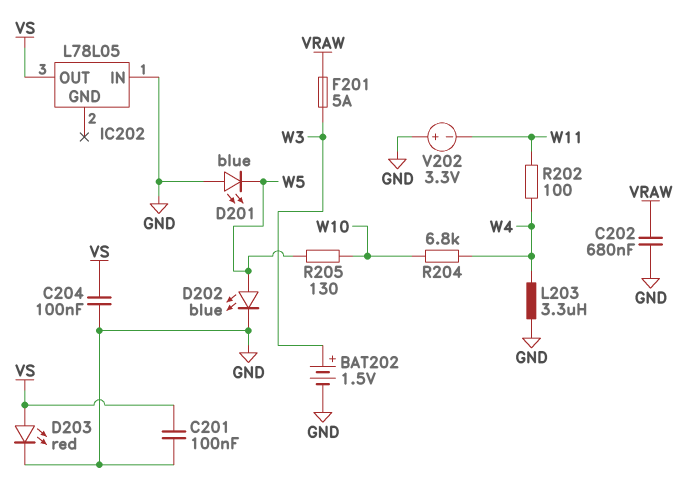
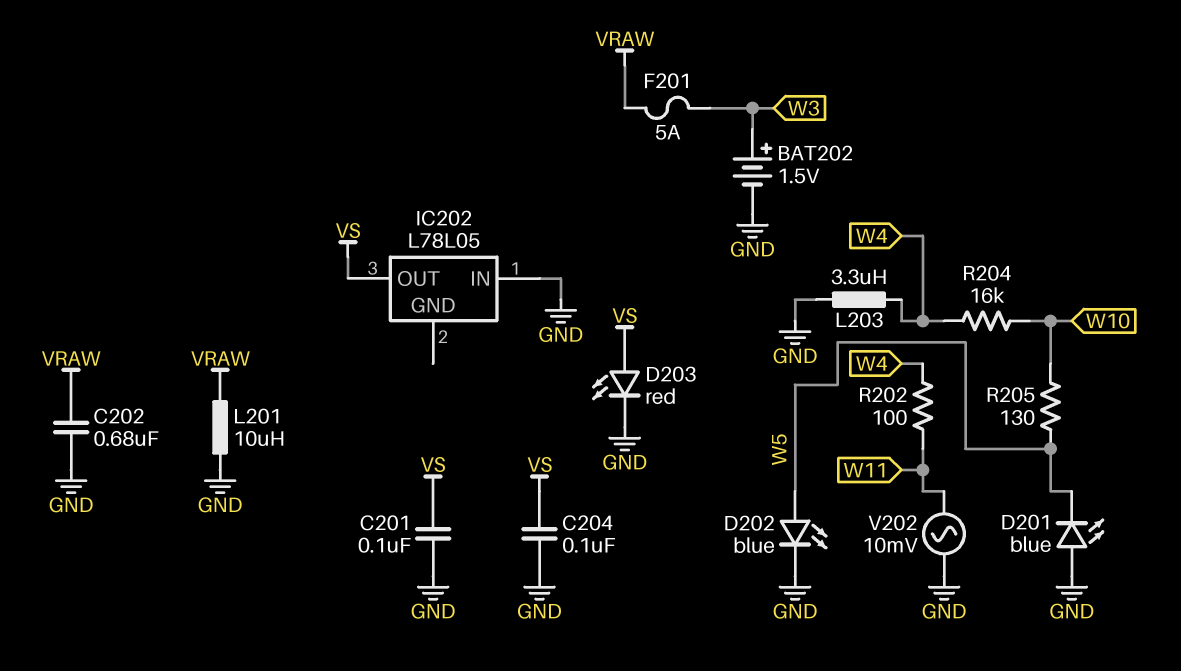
L201: none -> 10uH (GND, VRAW)
R204: 6.8k (W4, W10) -> 16k (W4, W10)
V202: 3.3V (plus GND, minus W11) -> AC 10mV (GND, W11)

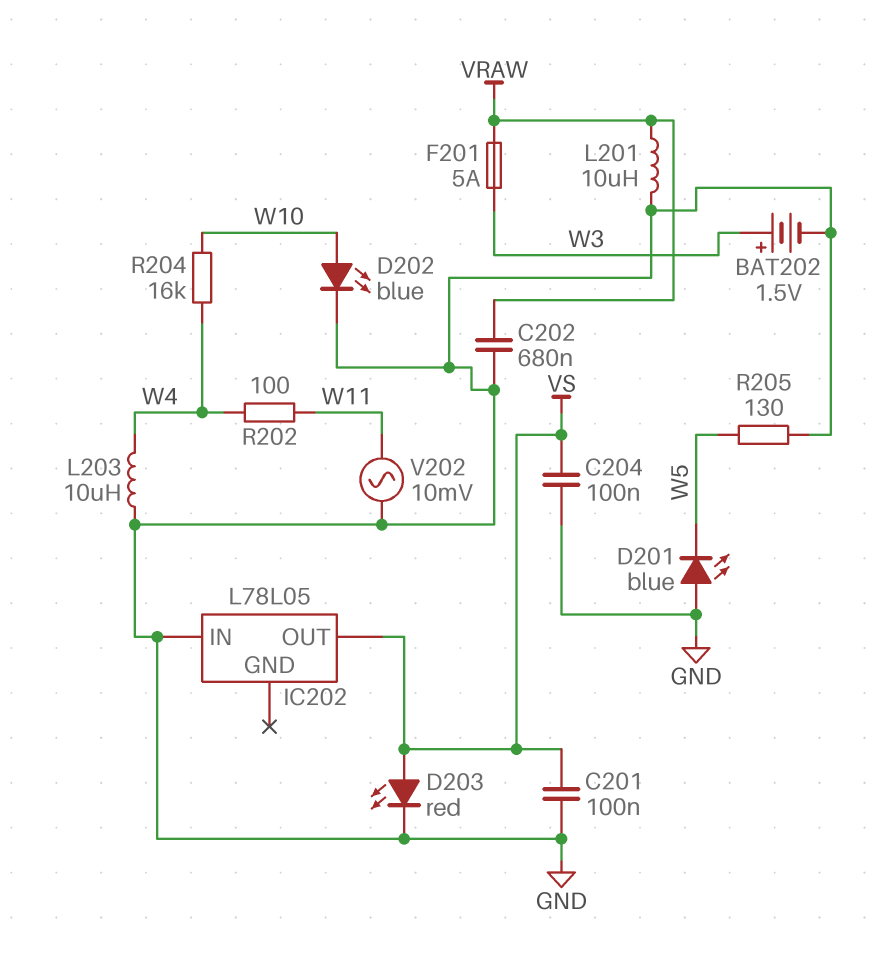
D202: LED blue (A W5, K GND) -> LED blue (A W10, K GND)
L203: 3.3uH (GND, W4) -> 10uH (GND, W4)
R205: 130 (W5, W10) -> 130 (GND, W5)

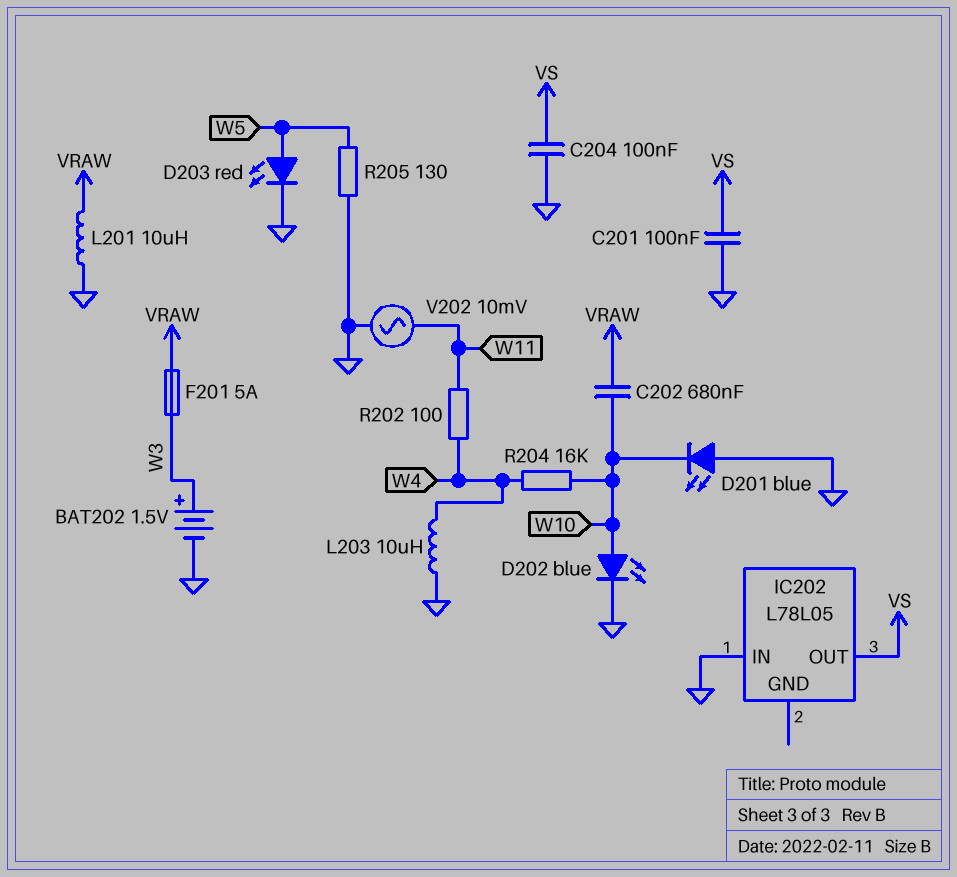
C202: 680nF (GND, VRAW) -> 680nF (VRAW, W10)
D201: LED blue (A GND, K W5) -> LED blue (A GND, K W10)
D203: LED red (A VS, K GND) -> LED red (A W5, K GND)

